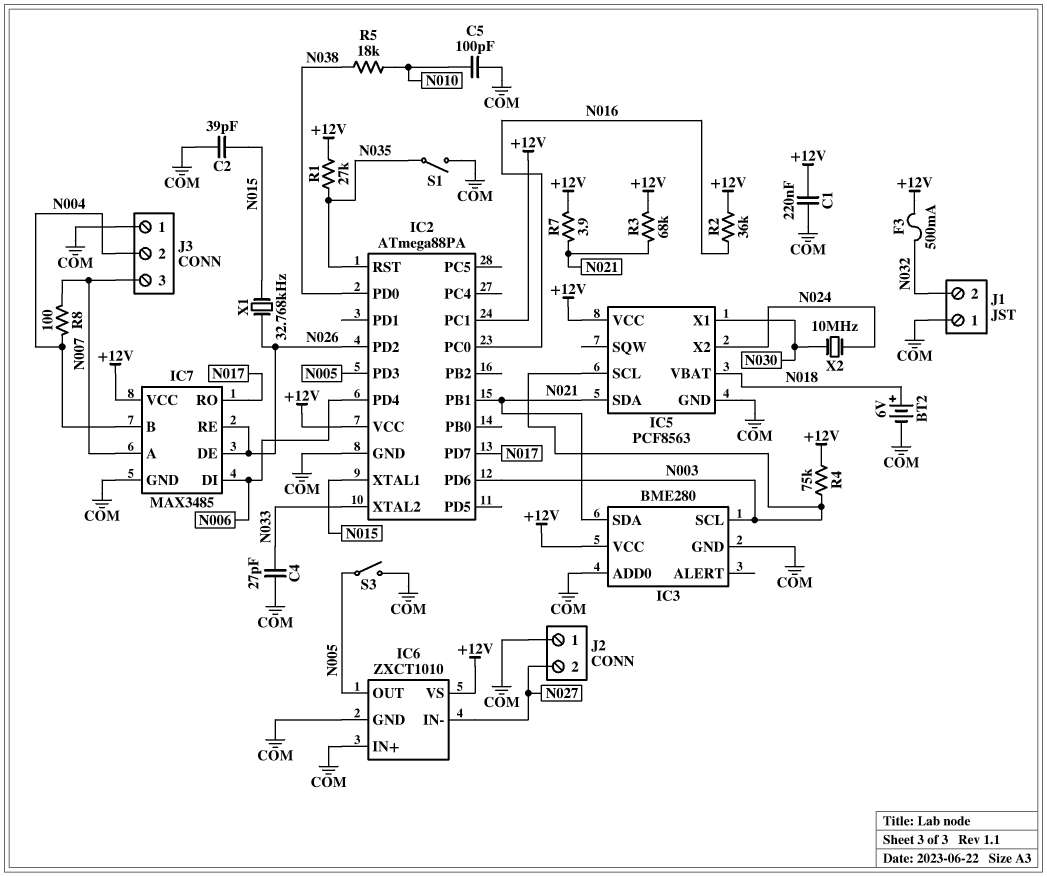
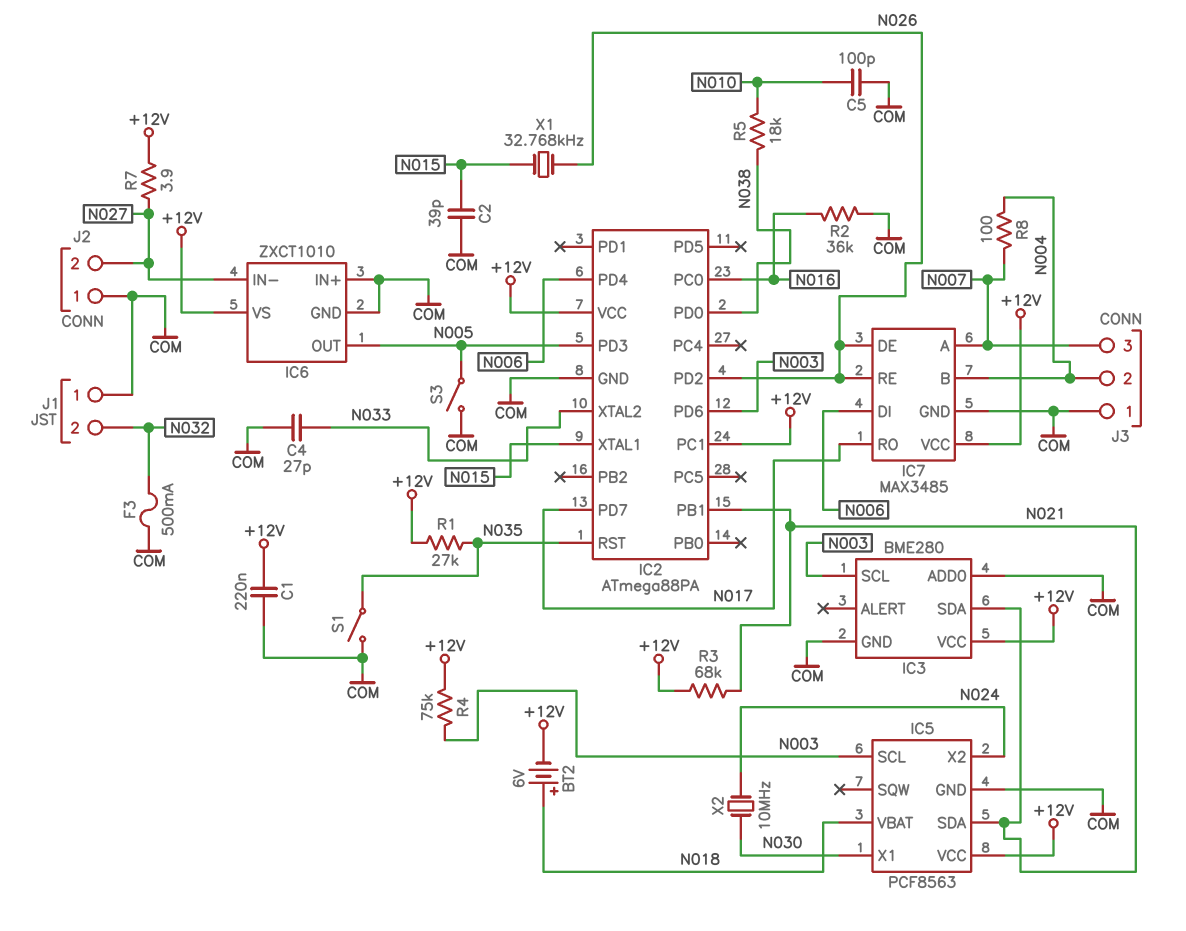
BT2: 6V (plus N018, minus COM) -> 6V (plus N018, minus +12V)
F3: 500mA (+12V, N032) -> 500mA (COM, N032)
R2: 36k (+12V, N016) -> 36k (COM, N016)
R7: 3.9 (+12V, N021) -> 3.9 (+12V, N027)

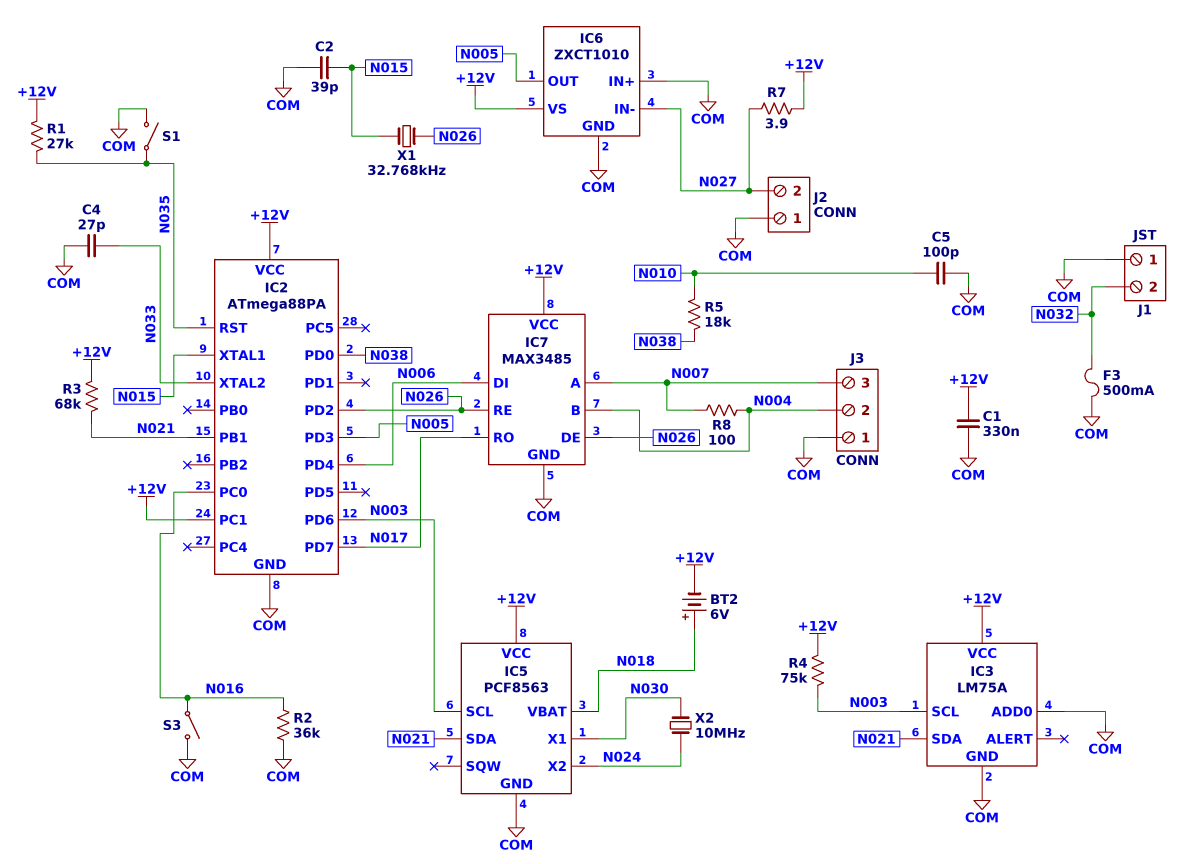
C1: 220nF (+12V, COM) -> 330nF (+12V, COM)
IC3: BME280 -> LM75A
S3: switch (COM, N005) -> switch (COM, N016)

